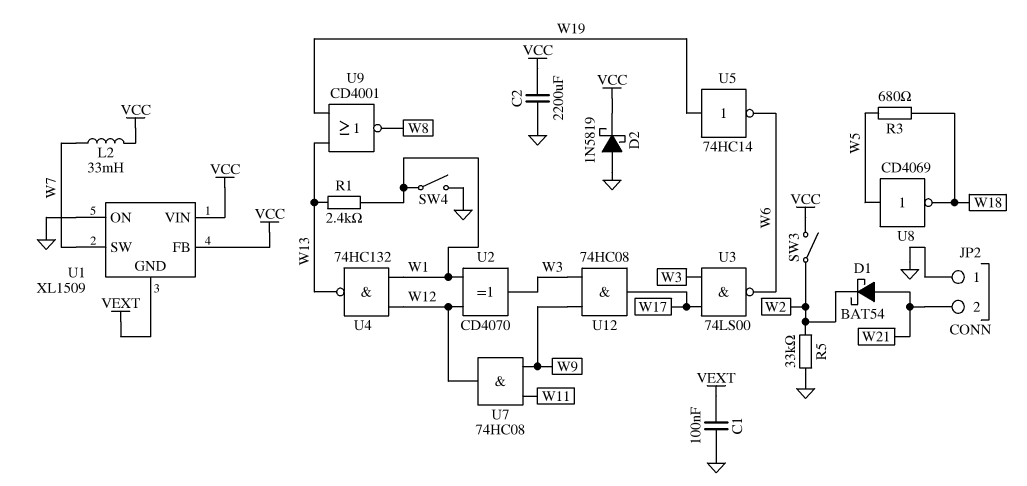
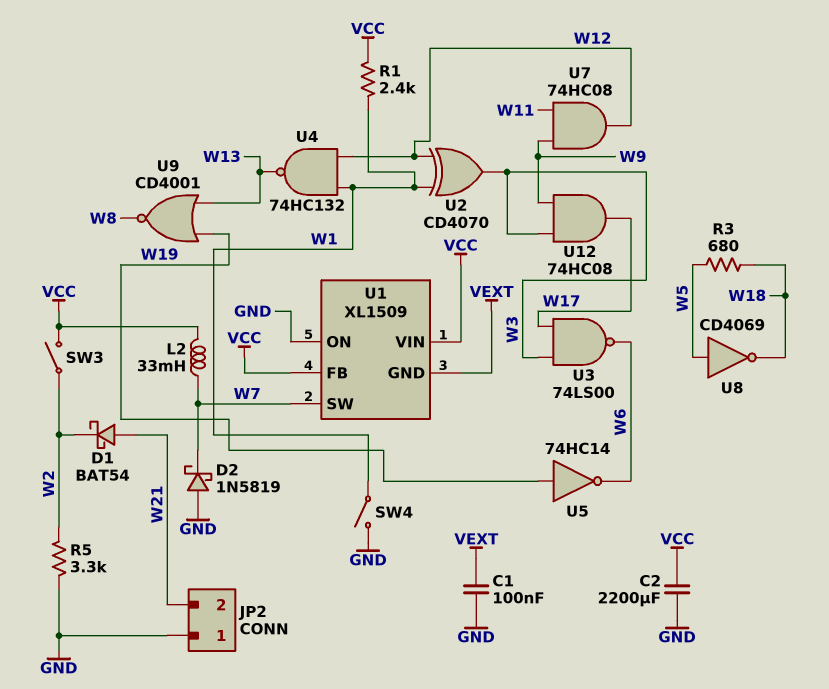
D2: schottky 1N5819 (A GND, K VCC) -> schottky 1N5819 (A GND, K W7)
R1: 2.4k (W1, W13) -> 2.4k (VCC, W1)
R5: 33k (GND, W2) -> 3.3k (GND, W2)

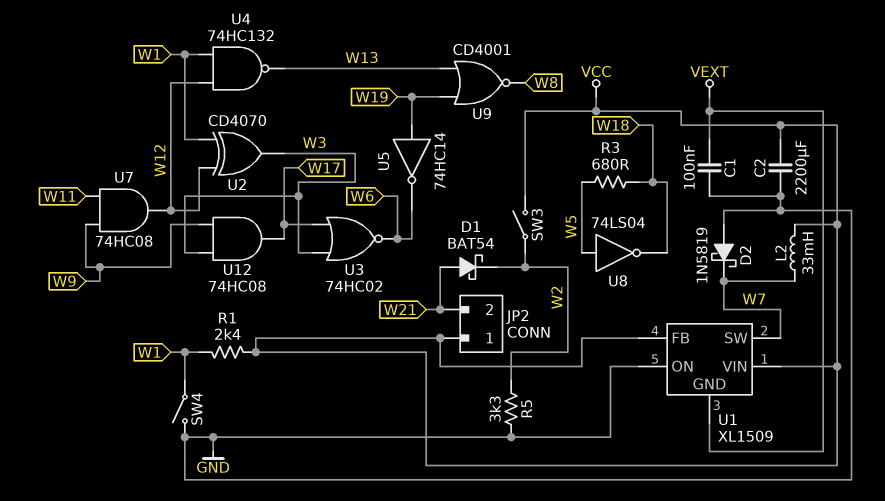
JP2 pin 1: GND -> VCC
U3: NAND 74LS00 (in W3, in W17, out W6) -> NOR 74HC02 (in W3, in W17, out W6)
U8: NOT CD4069 (in W5, out W18) -> NOT 74LS04 (in W5, out W18)

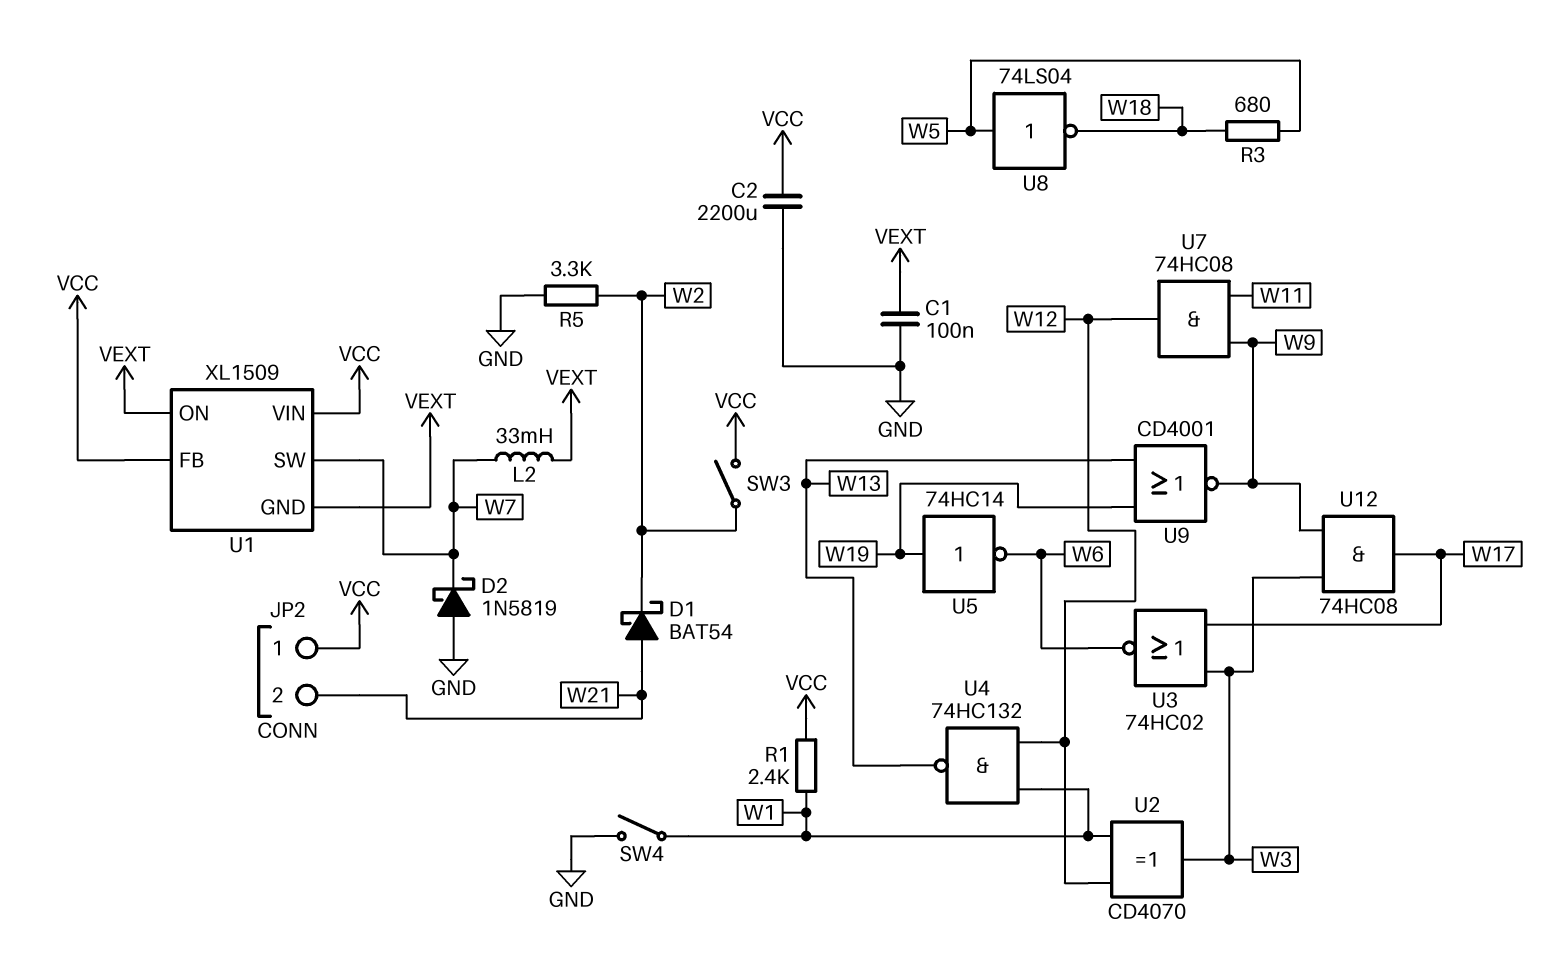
L2: 33mH (VCC, W7) -> 33mH (VEXT, W7)
U1 pin ON: GND -> VEXT
U9: NOR CD4001 (in W13, in W19, out W8) -> NOR CD4001 (in W13, in W19, out W9)

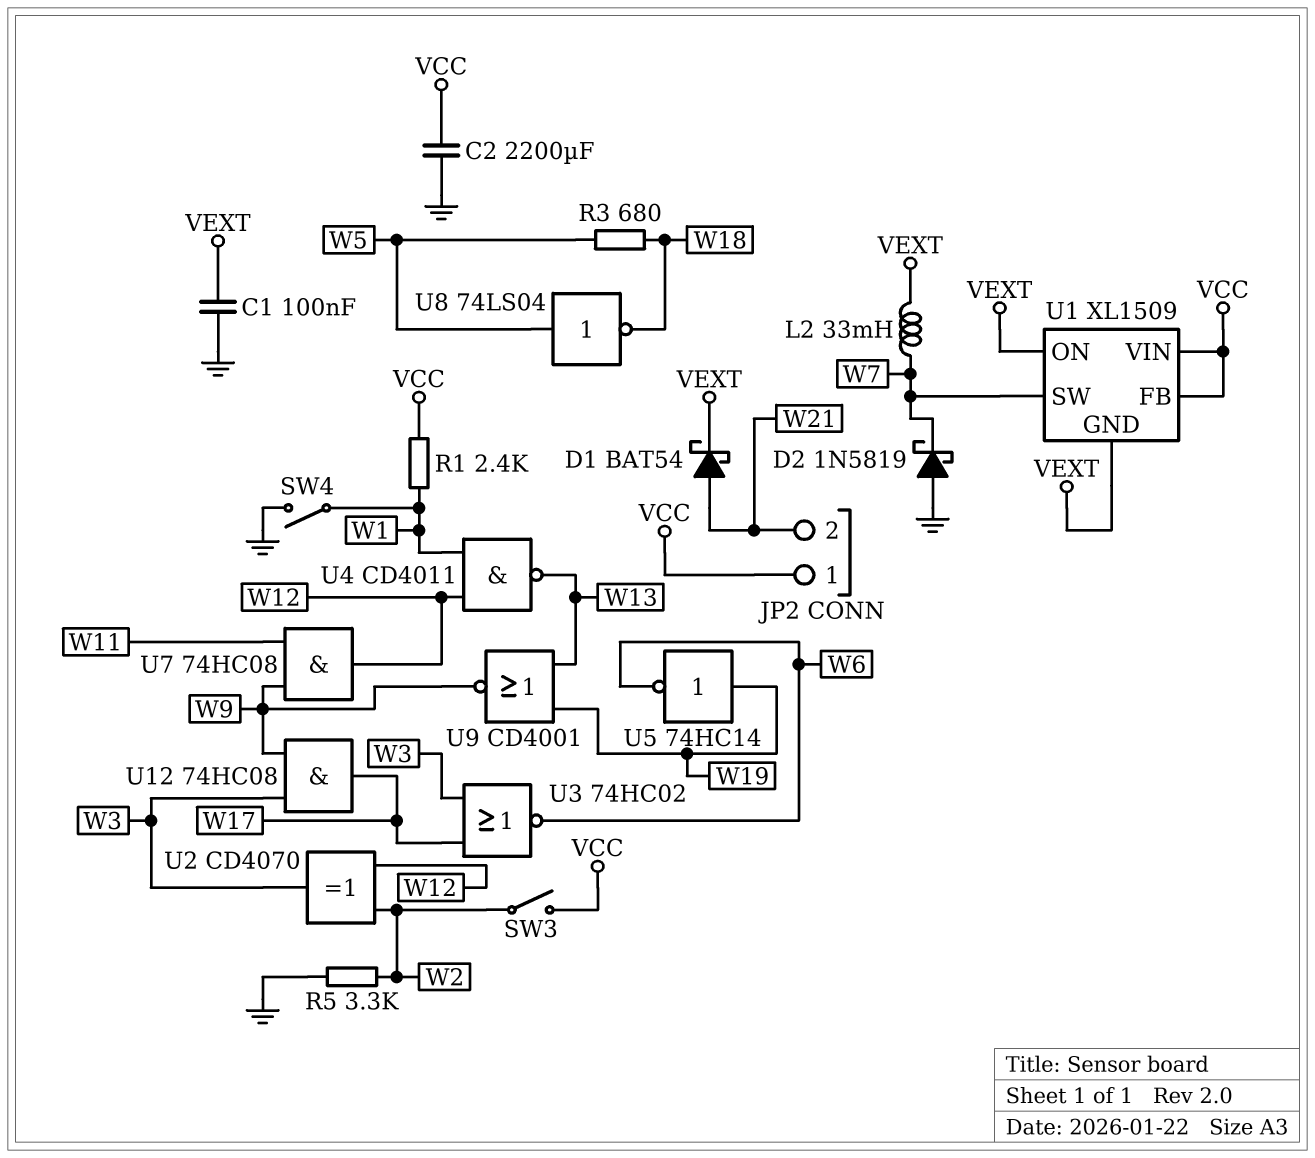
D1: schottky BAT54 (A W21, K W2) -> schottky BAT54 (A W21, K VEXT)
U2: XOR CD4070 (in W1, in W12, out W3) -> XOR CD4070 (in W2, in W12, out W3)
U4: NAND 74HC132 (in W1, in W12, out W13) -> NAND CD4011 (in W1, in W12, out W13)

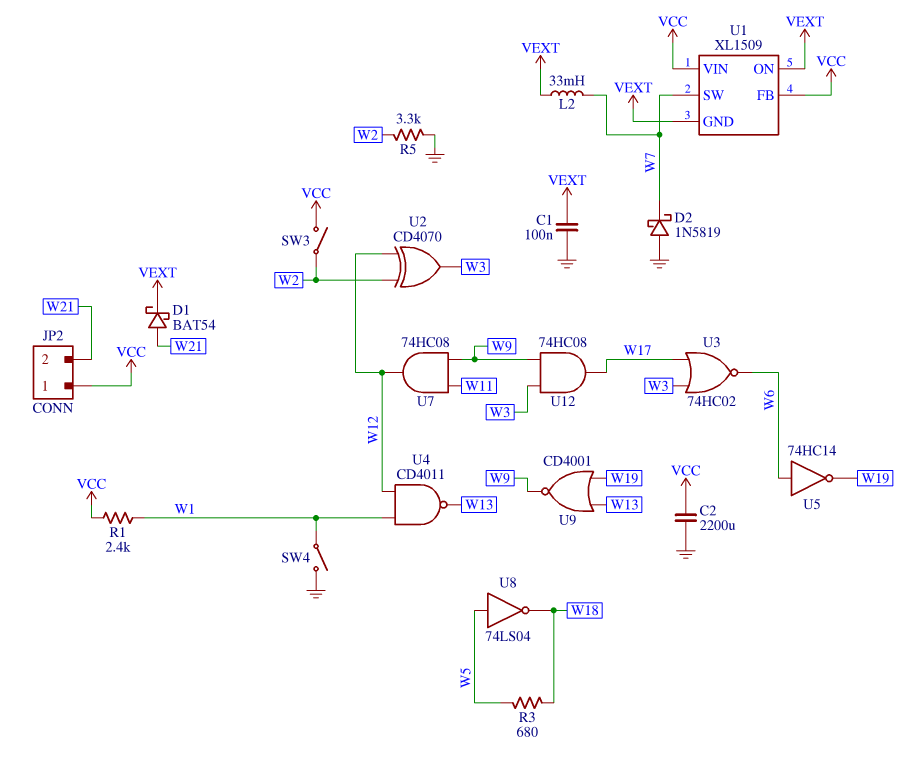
U5: NOT 74HC14 (in W19, out W6) -> NOT 74HC14 (in W6, out W19)

